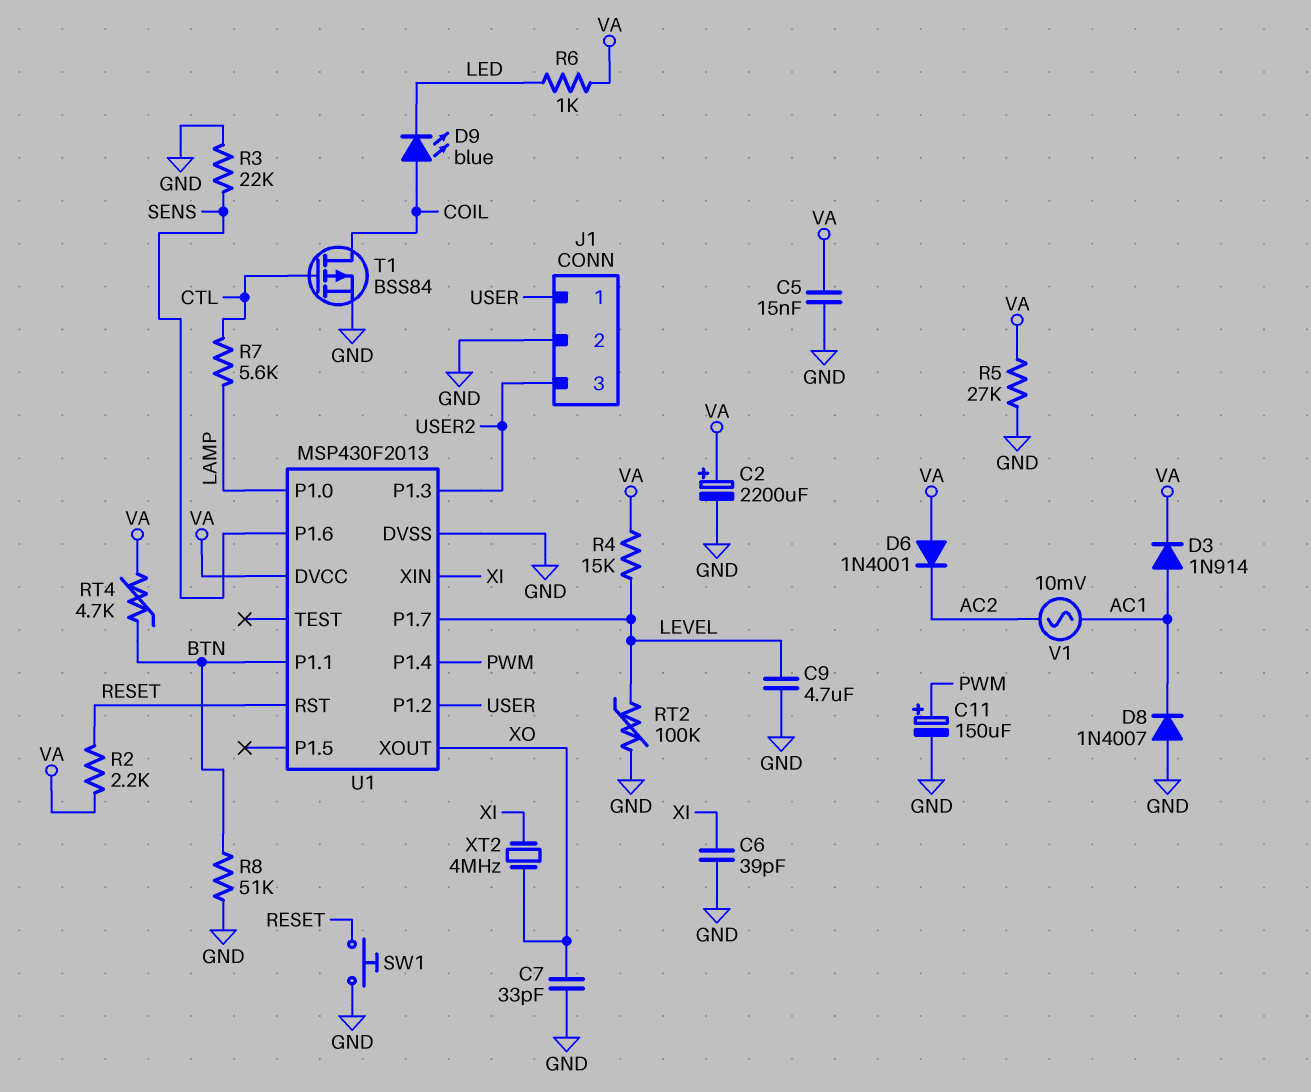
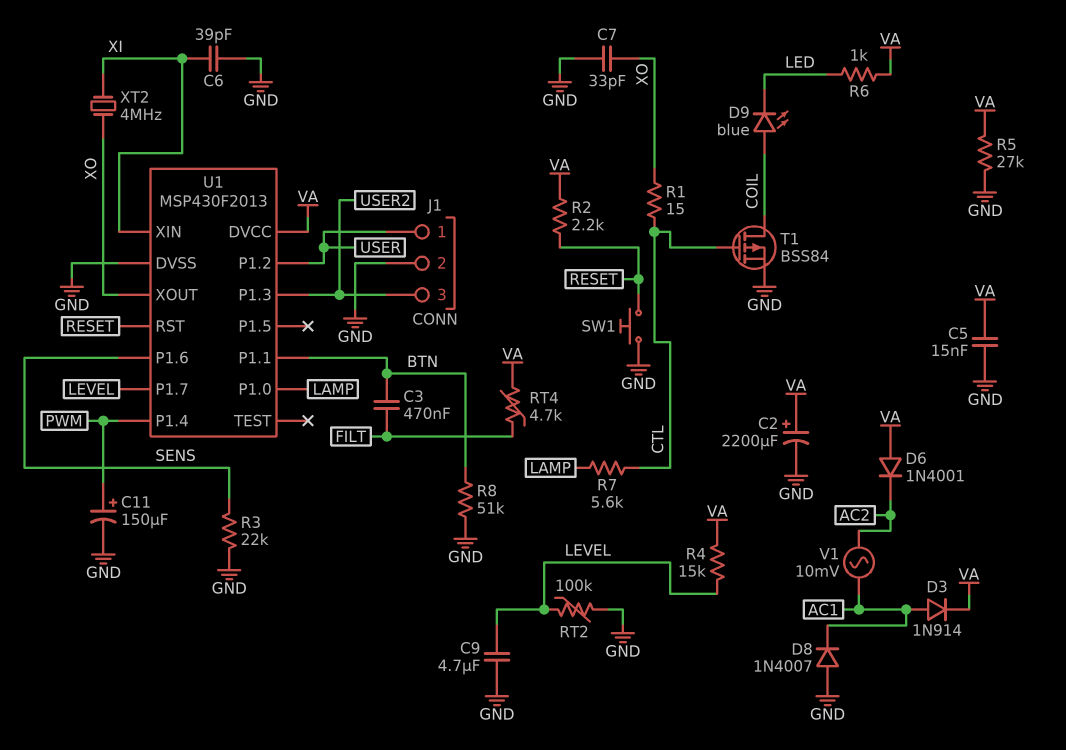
C3: none -> 470nF (BTN, FILT)
R1: none -> 15 (CTL, XO)
RT4: 4.7k (BTN, VA) -> 4.7k (FILT, VA)

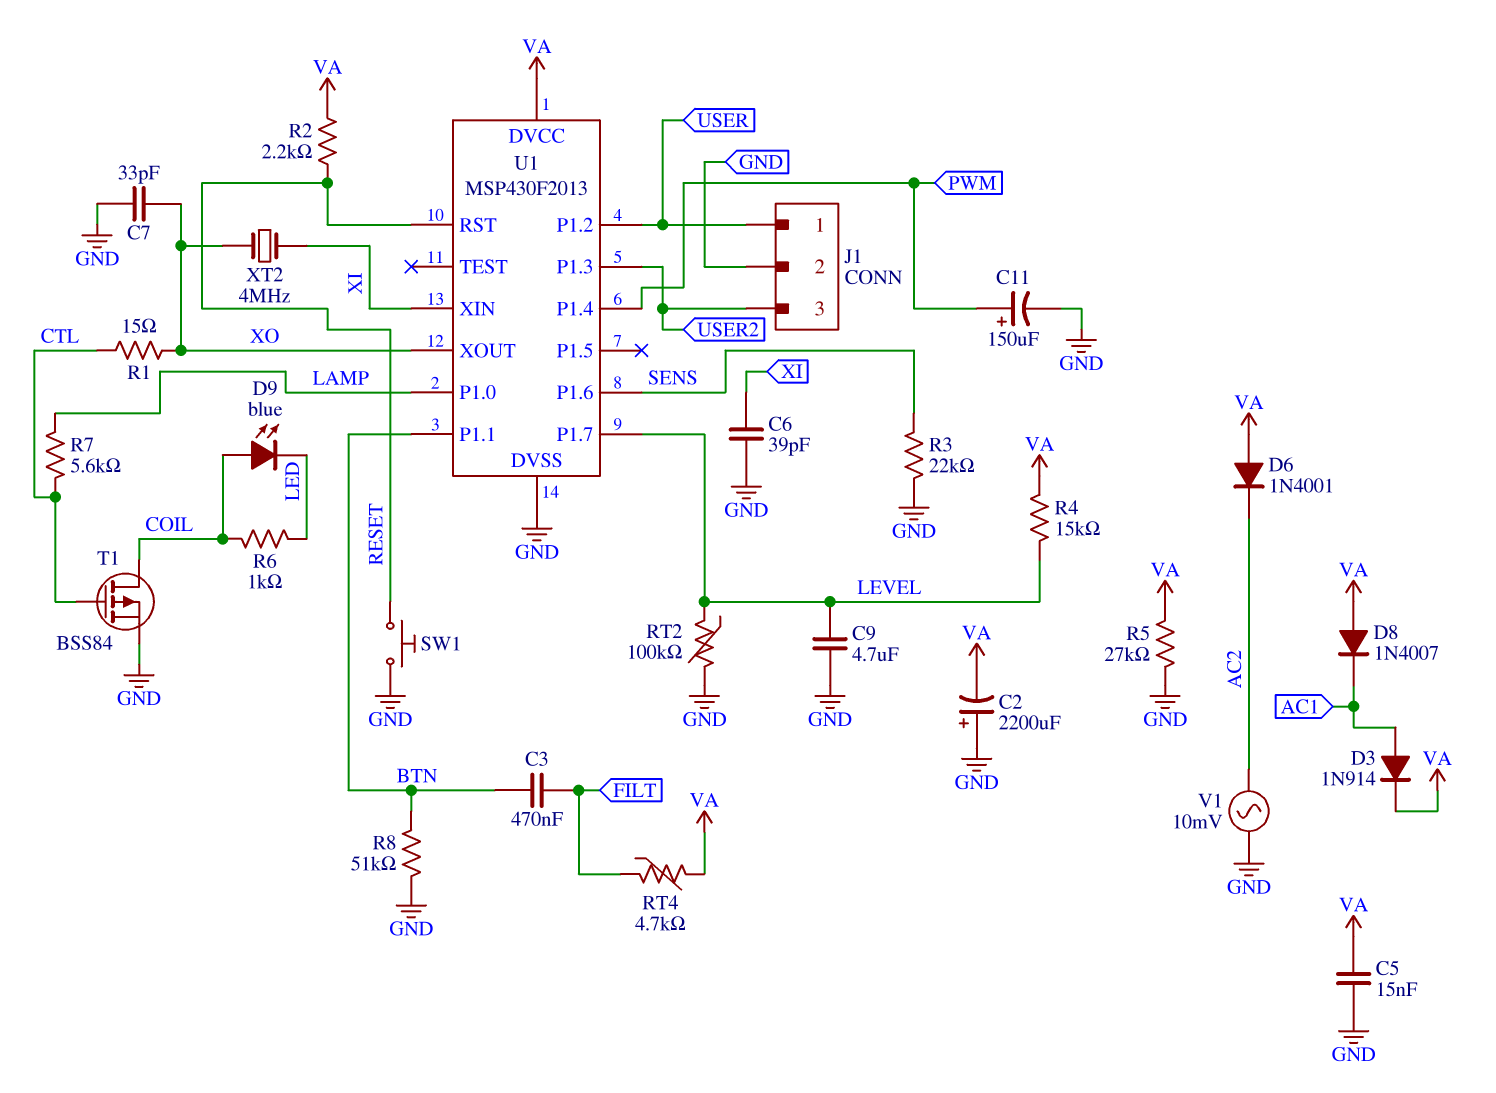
C2: 2200uF (plus VA, minus GND) -> 2200uF (plus GND, minus VA)
D8: diode 1N4007 (A GND, K AC1) -> diode 1N4007 (A VA, K AC1)
R6: 1k (LED, VA) -> 1k (COIL, LED)
V1: AC 10mV (AC1, AC2) -> AC 10mV (AC2, GND)

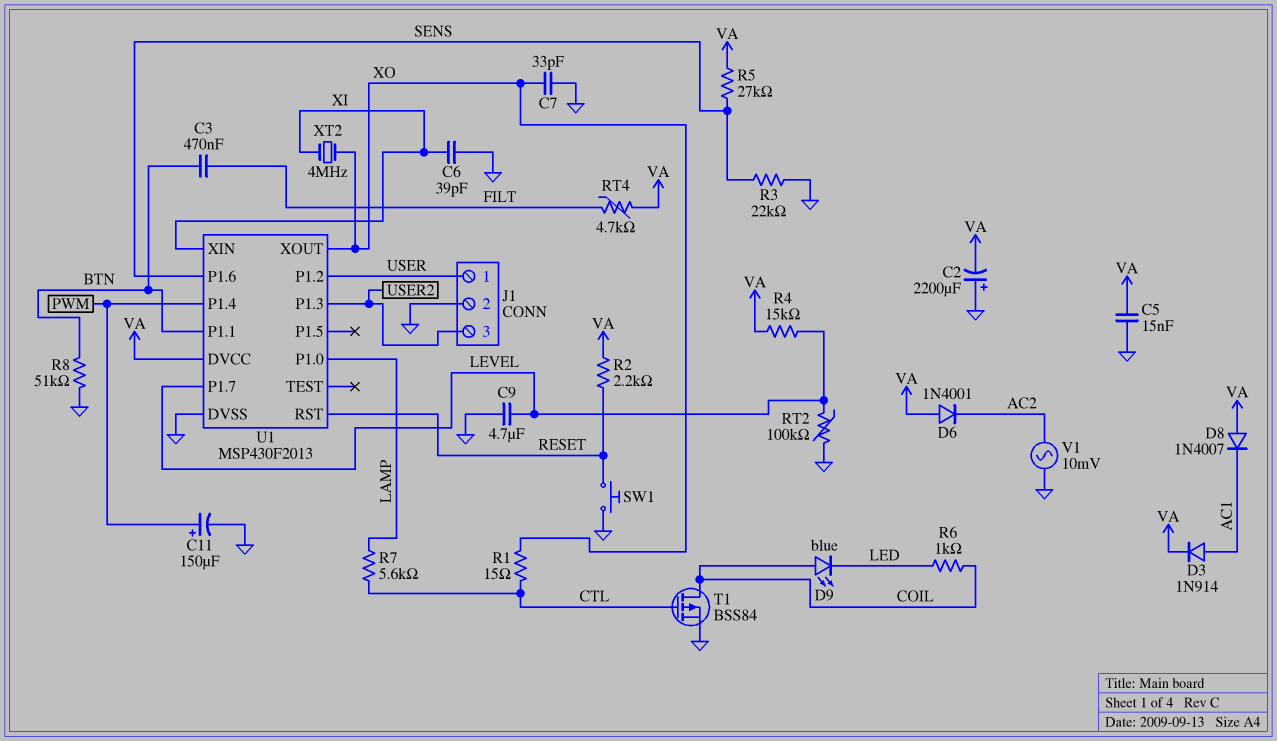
R5: 27k (GND, VA) -> 27k (SENS, VA)

